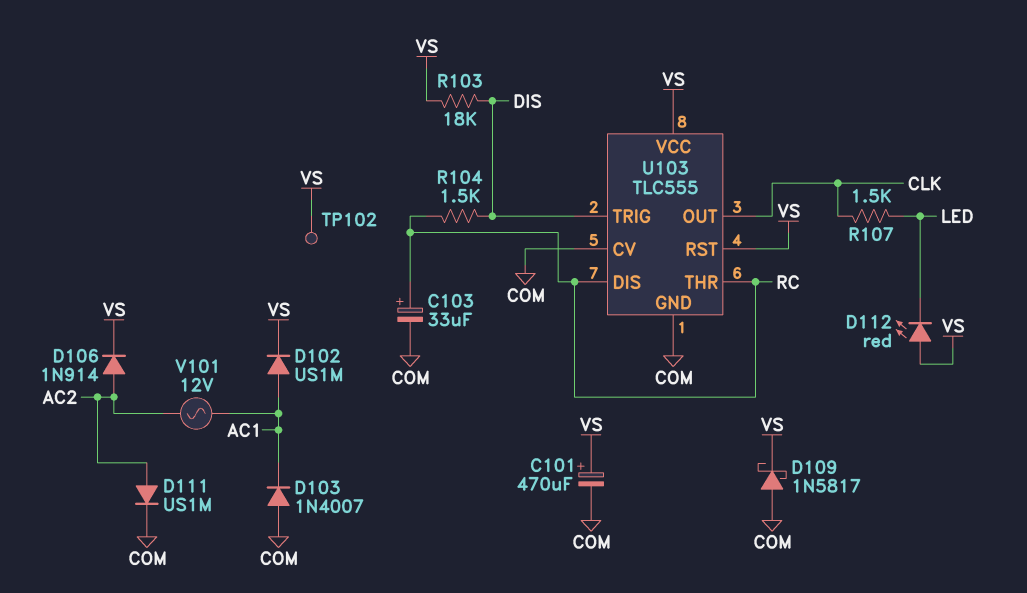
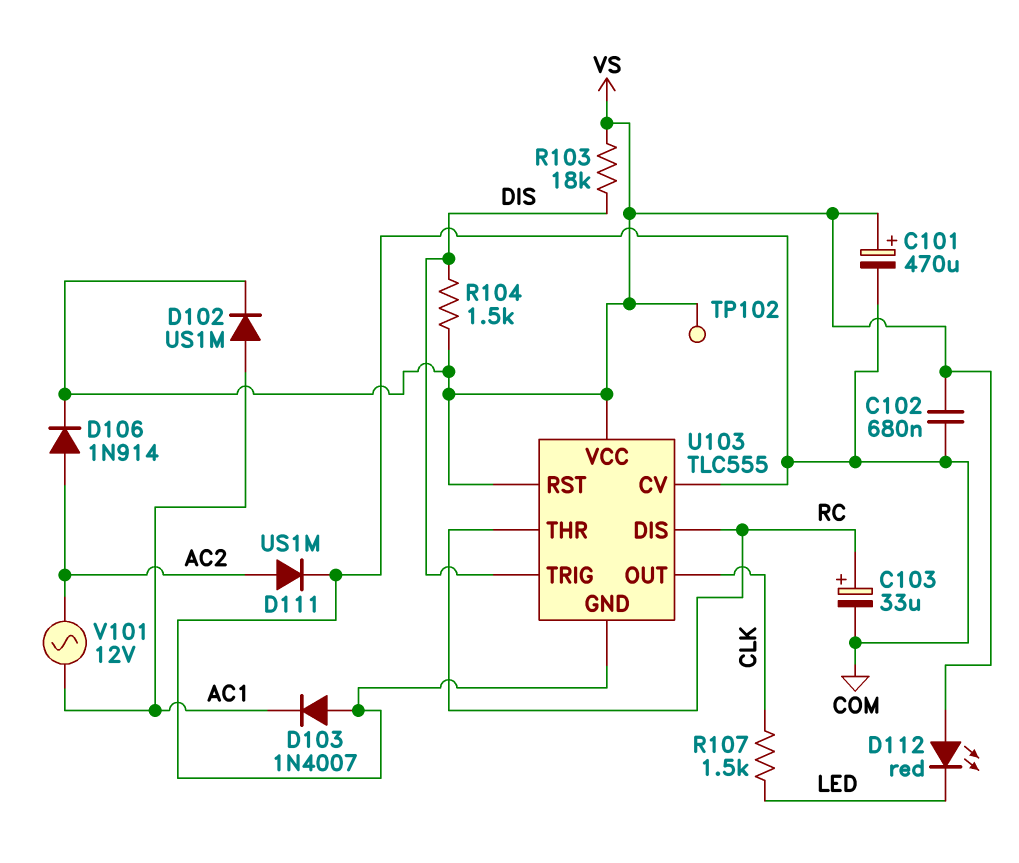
C102: none -> 680nF (COM, VS)
D109: schottky 1N5817 (A COM, K VS) -> none
R104: 1.5k (DIS, RC) -> 1.5k (DIS, VS)

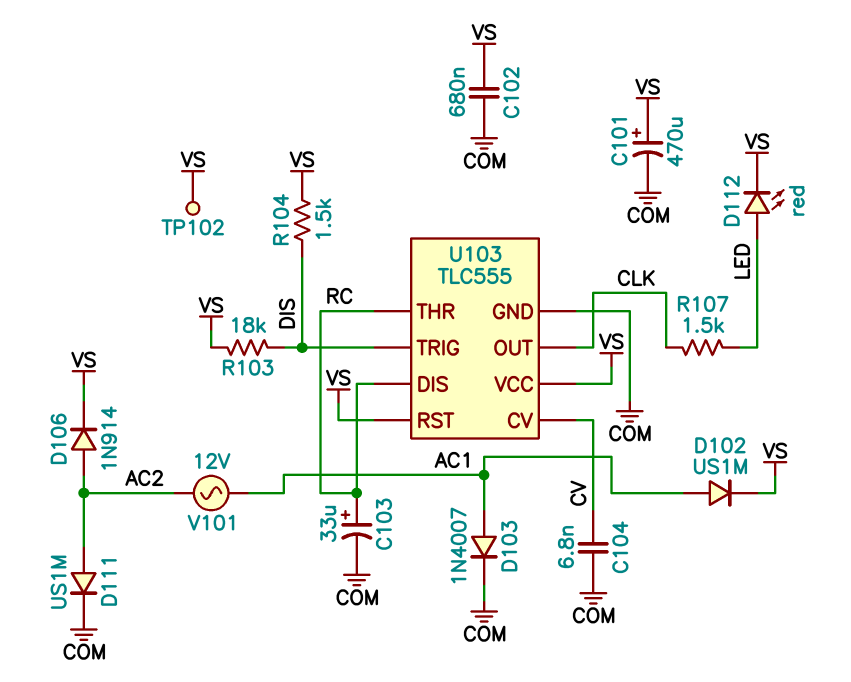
C104: none -> 6.8nF (COM, CV)
D103: diode 1N4007 (A COM, K AC1) -> diode 1N4007 (A AC1, K COM)
D112: LED red (A VS, K LED) -> LED red (A LED, K VS)
U103 pin CV: COM -> CV

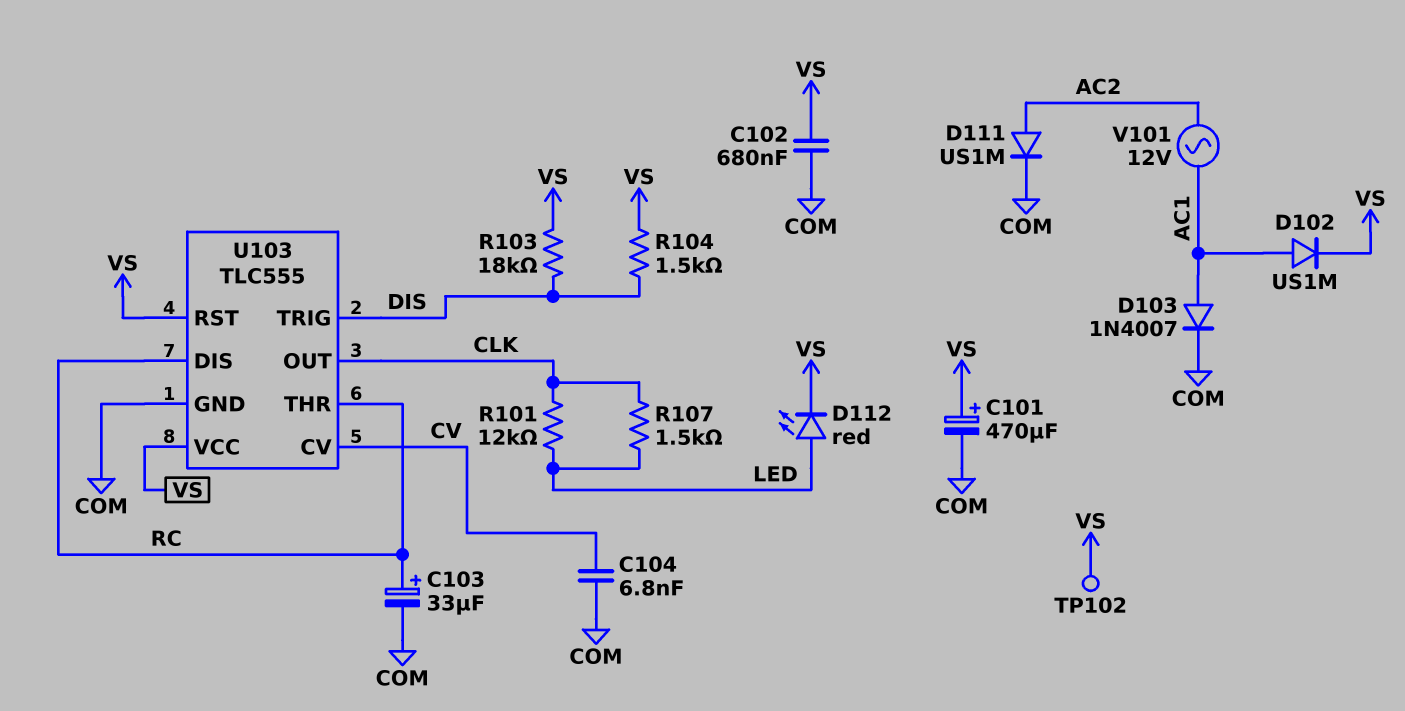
D106: diode 1N914 (A AC2, K VS) -> none
R101: none -> 12k (CLK, LED)

